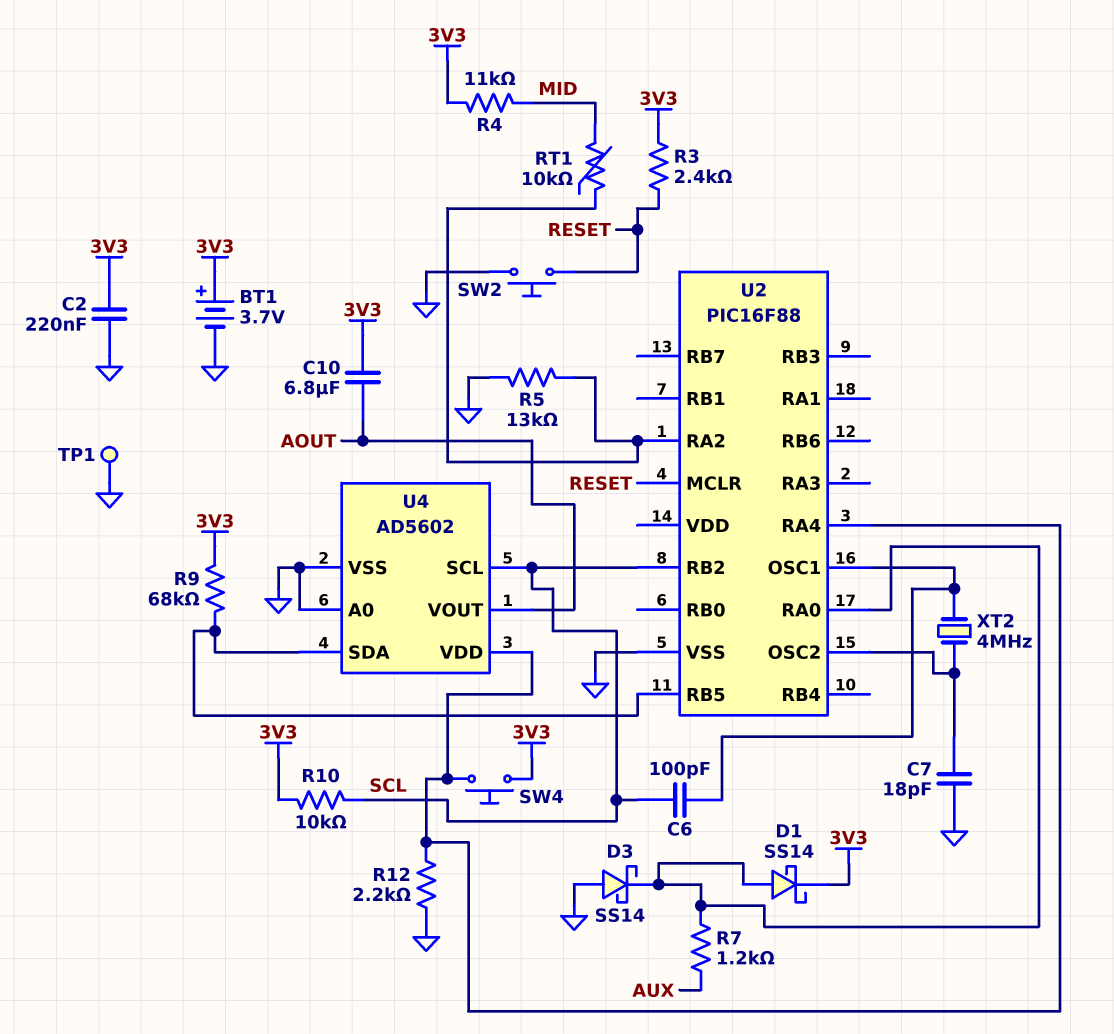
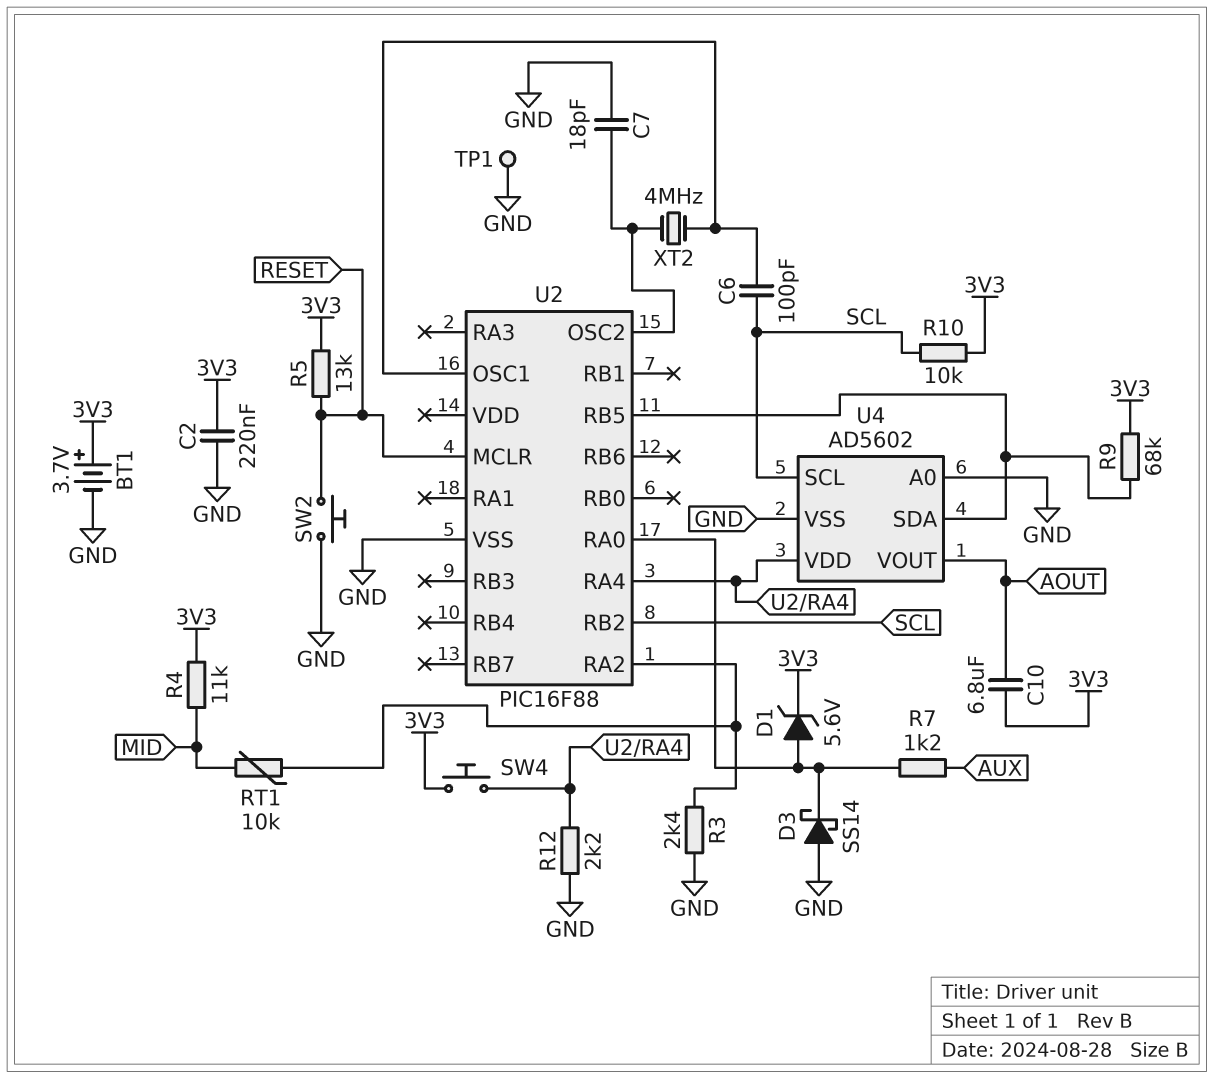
D1: schottky SS14 (A U2/RA0, K 3V3) -> zener 5.6V (A U2/RA0, K 3V3)
R3: 2.4k (3V3, RESET) -> 2.4k (GND, U2/RA2)
R5: 13k (GND, U2/RA2) -> 13k (3V3, RESET)

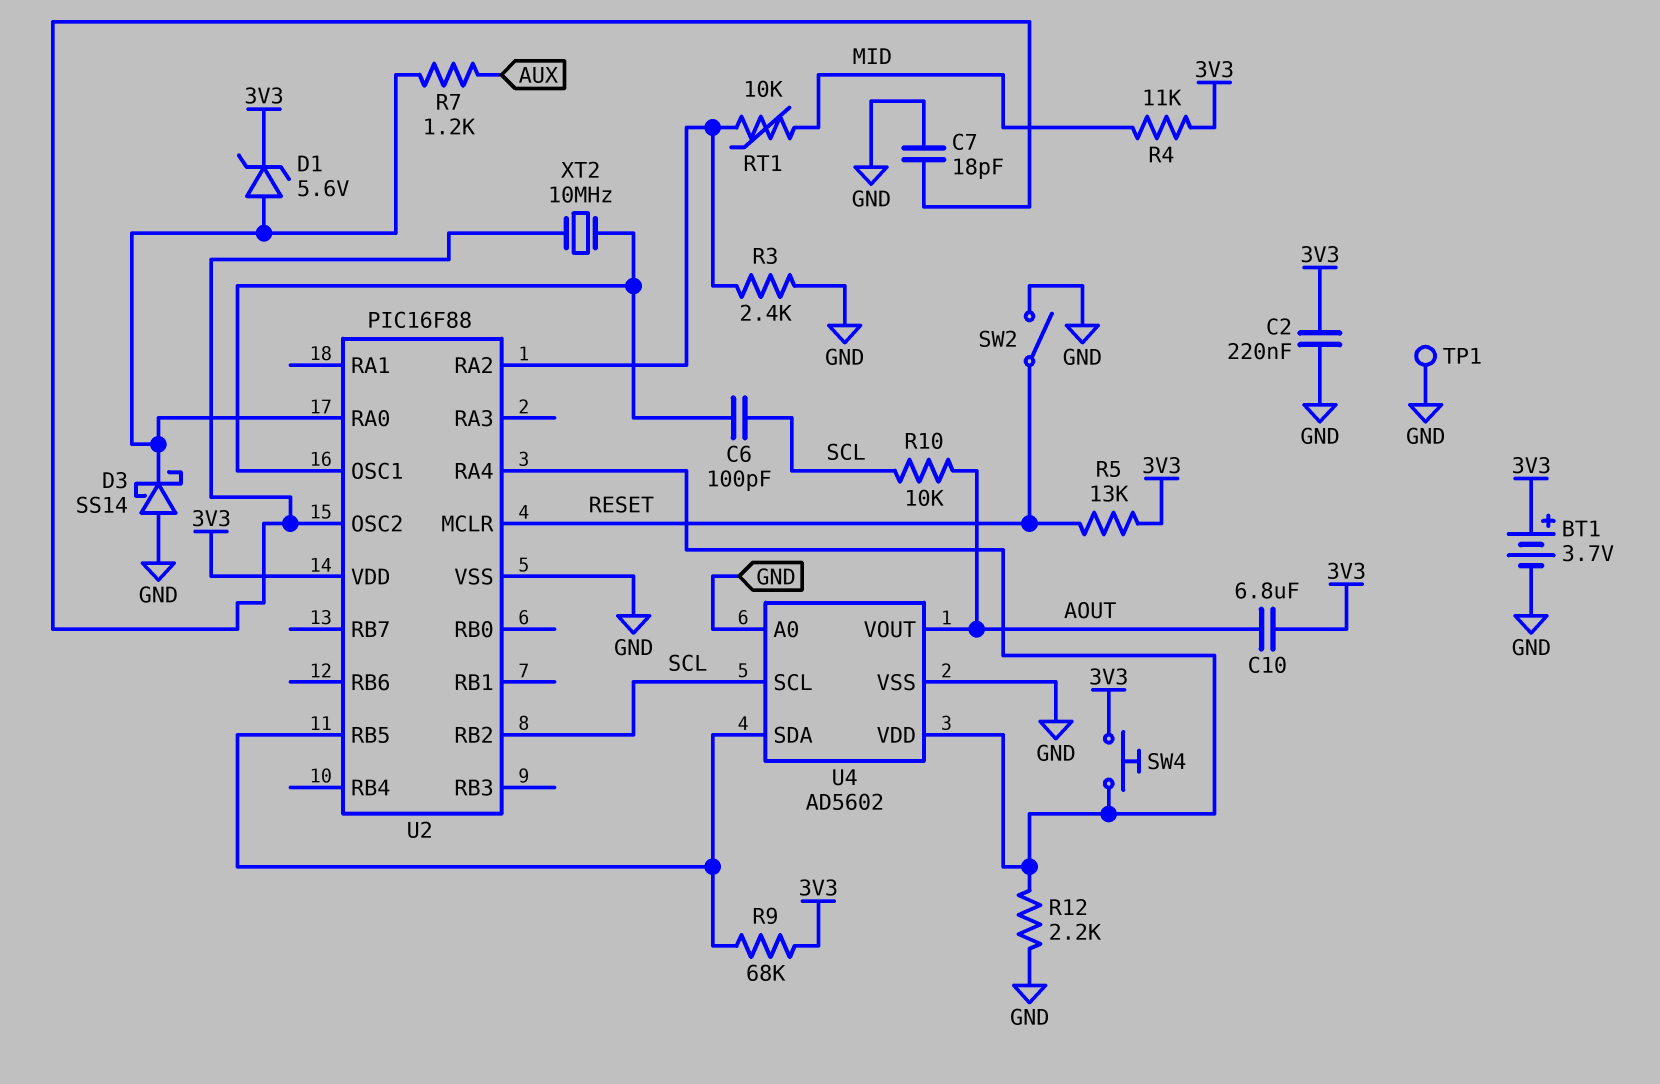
R10: 10k (3V3, SCL) -> 10k (AOUT, SCL)
SW2: button (GND, RESET) -> switch (GND, RESET)
U2 pin VDD: none -> 3V3
XT2: 4MHz (U2/OSC1, U2/OSC2) -> 10MHz (U2/OSC1, U2/OSC2)

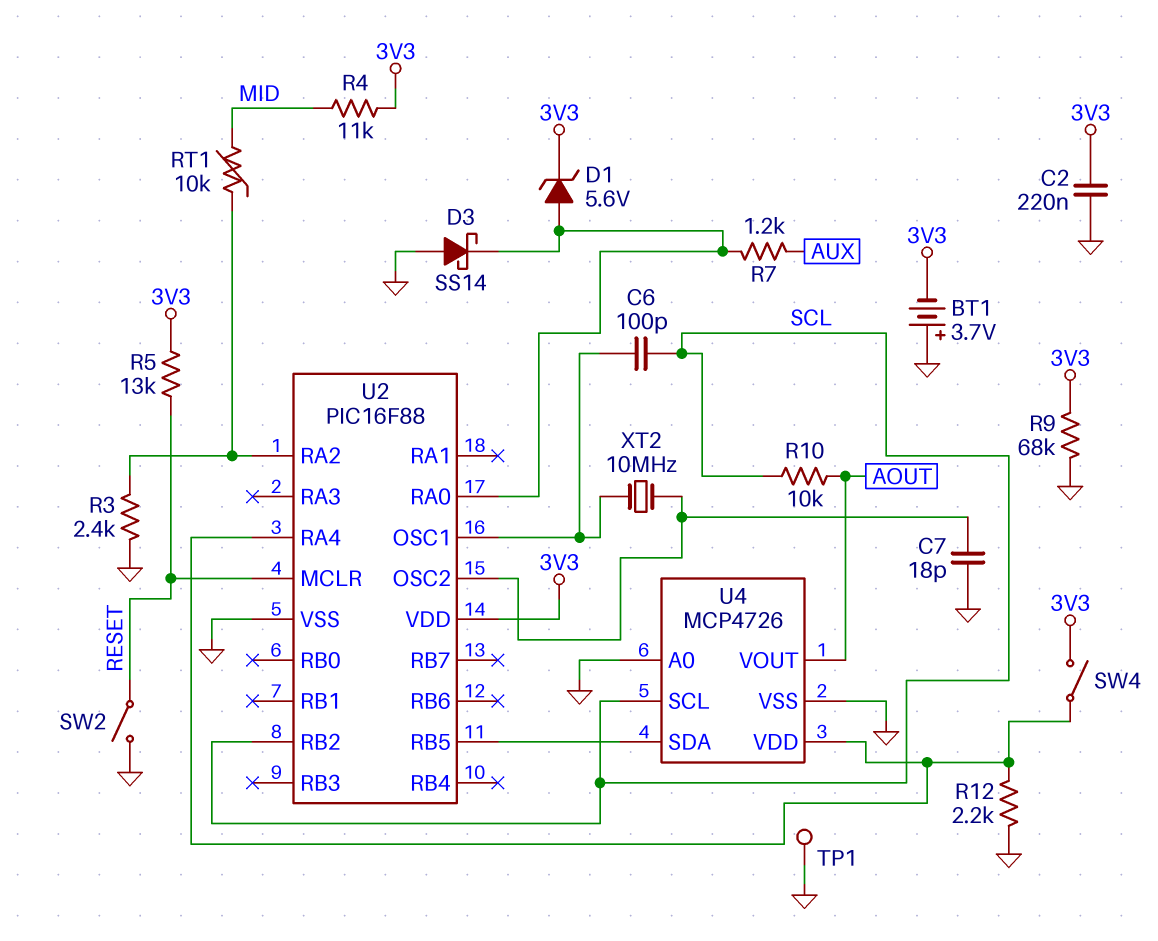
BT1: 3.7V (plus 3V3, minus GND) -> 3.7V (plus GND, minus 3V3)
C10: 6.8uF (3V3, AOUT) -> none
R9: 68k (3V3, U2/RB5) -> 68k (3V3, GND)
SW4: button (3V3, U2/RA4) -> switch (3V3, U2/RA4)
U4: AD5602 -> MCP4726

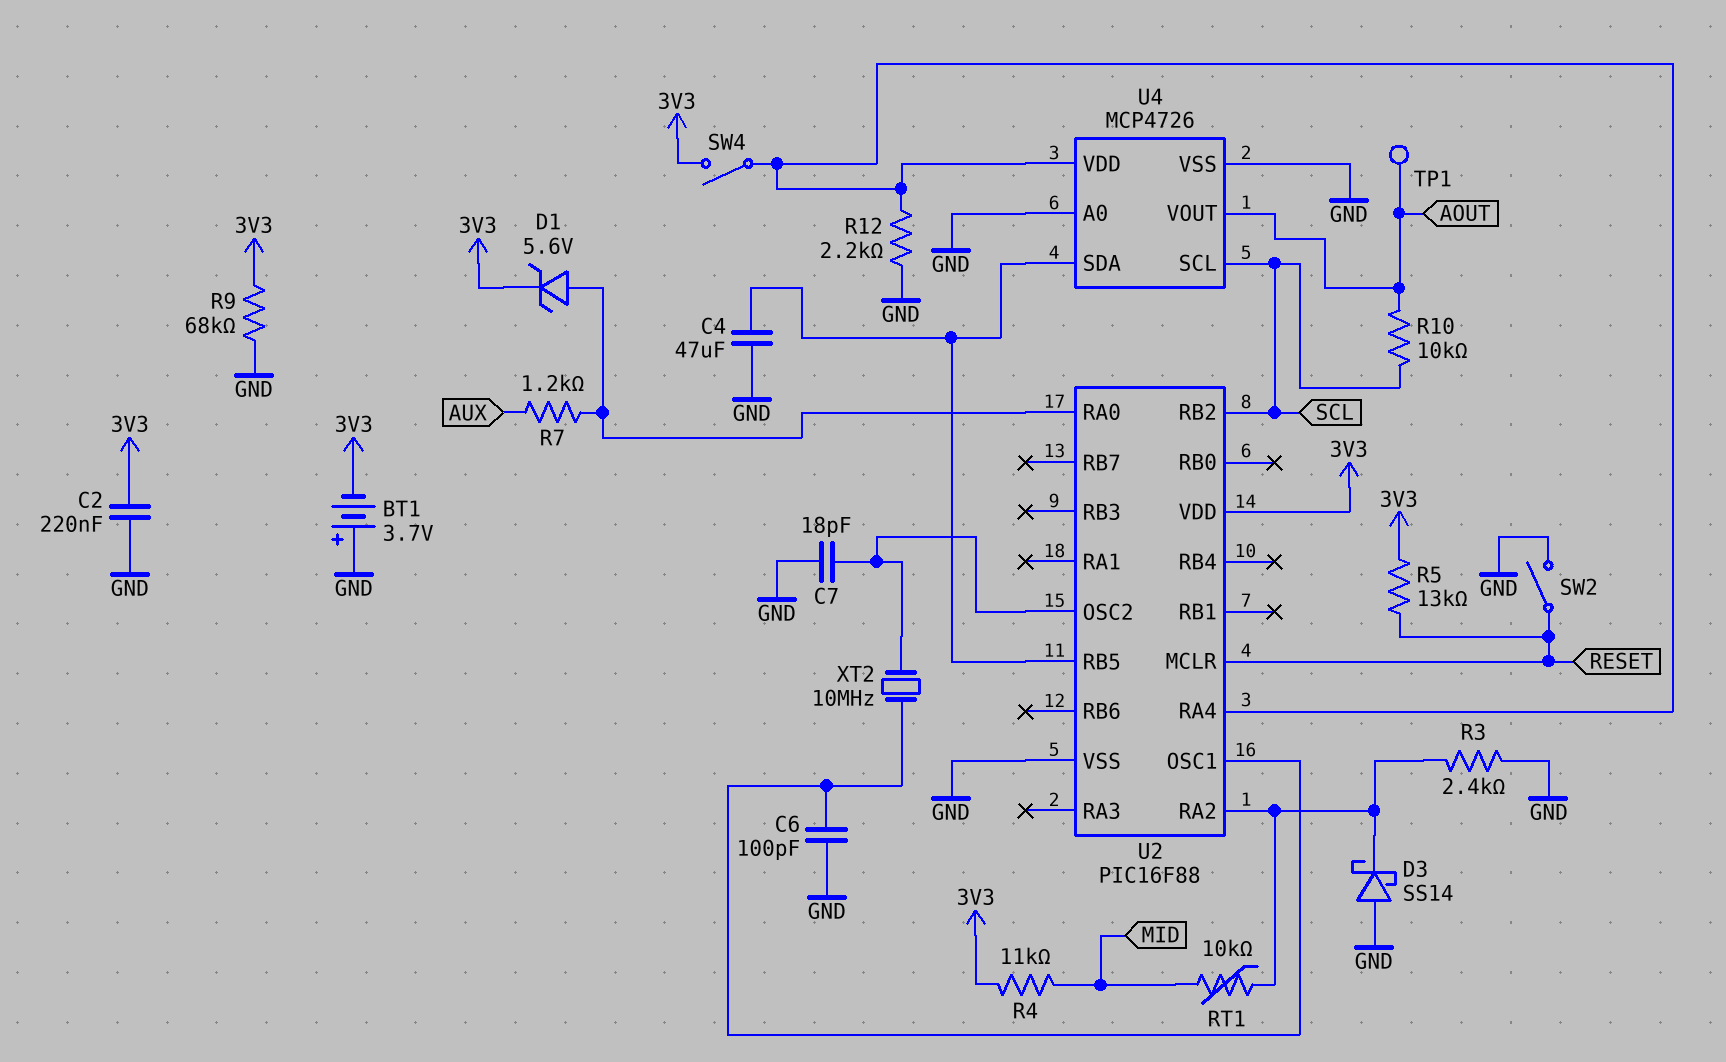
C4: none -> 47uF (GND, U2/RB5)
C6: 100pF (SCL, U2/OSC1) -> 100pF (GND, U2/OSC1)
D3: schottky SS14 (A GND, K U2/RA0) -> schottky SS14 (A GND, K U2/RA2)
TP1: test point (GND) -> test point (AOUT)

